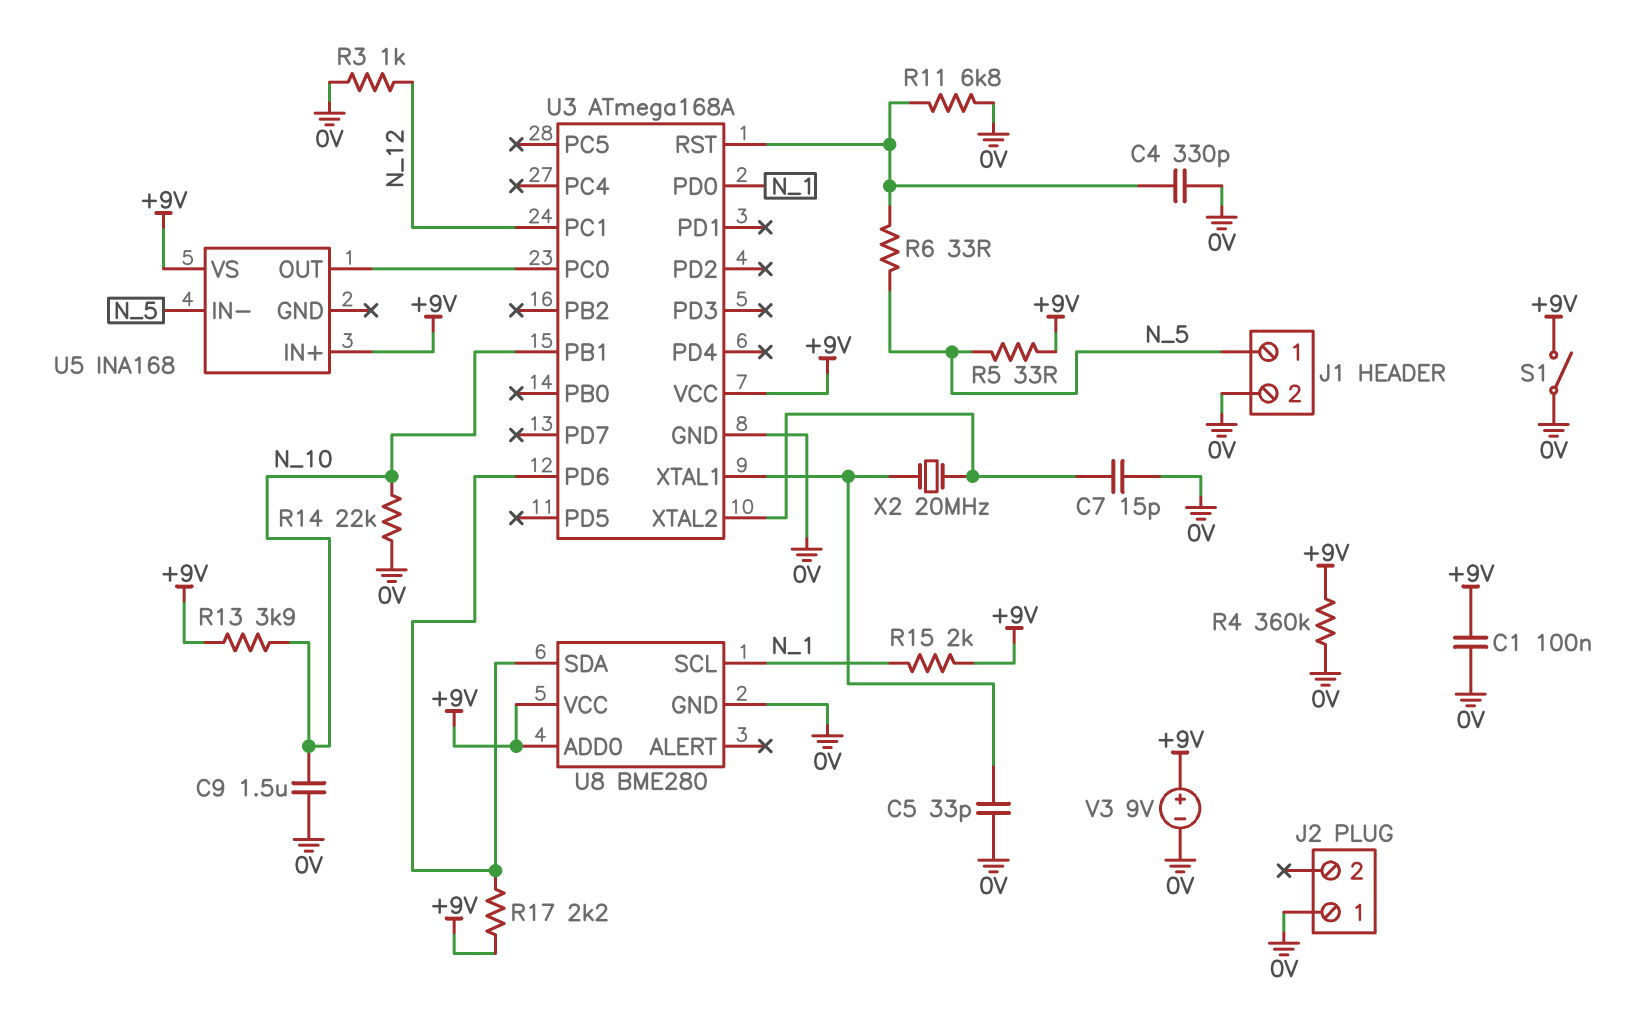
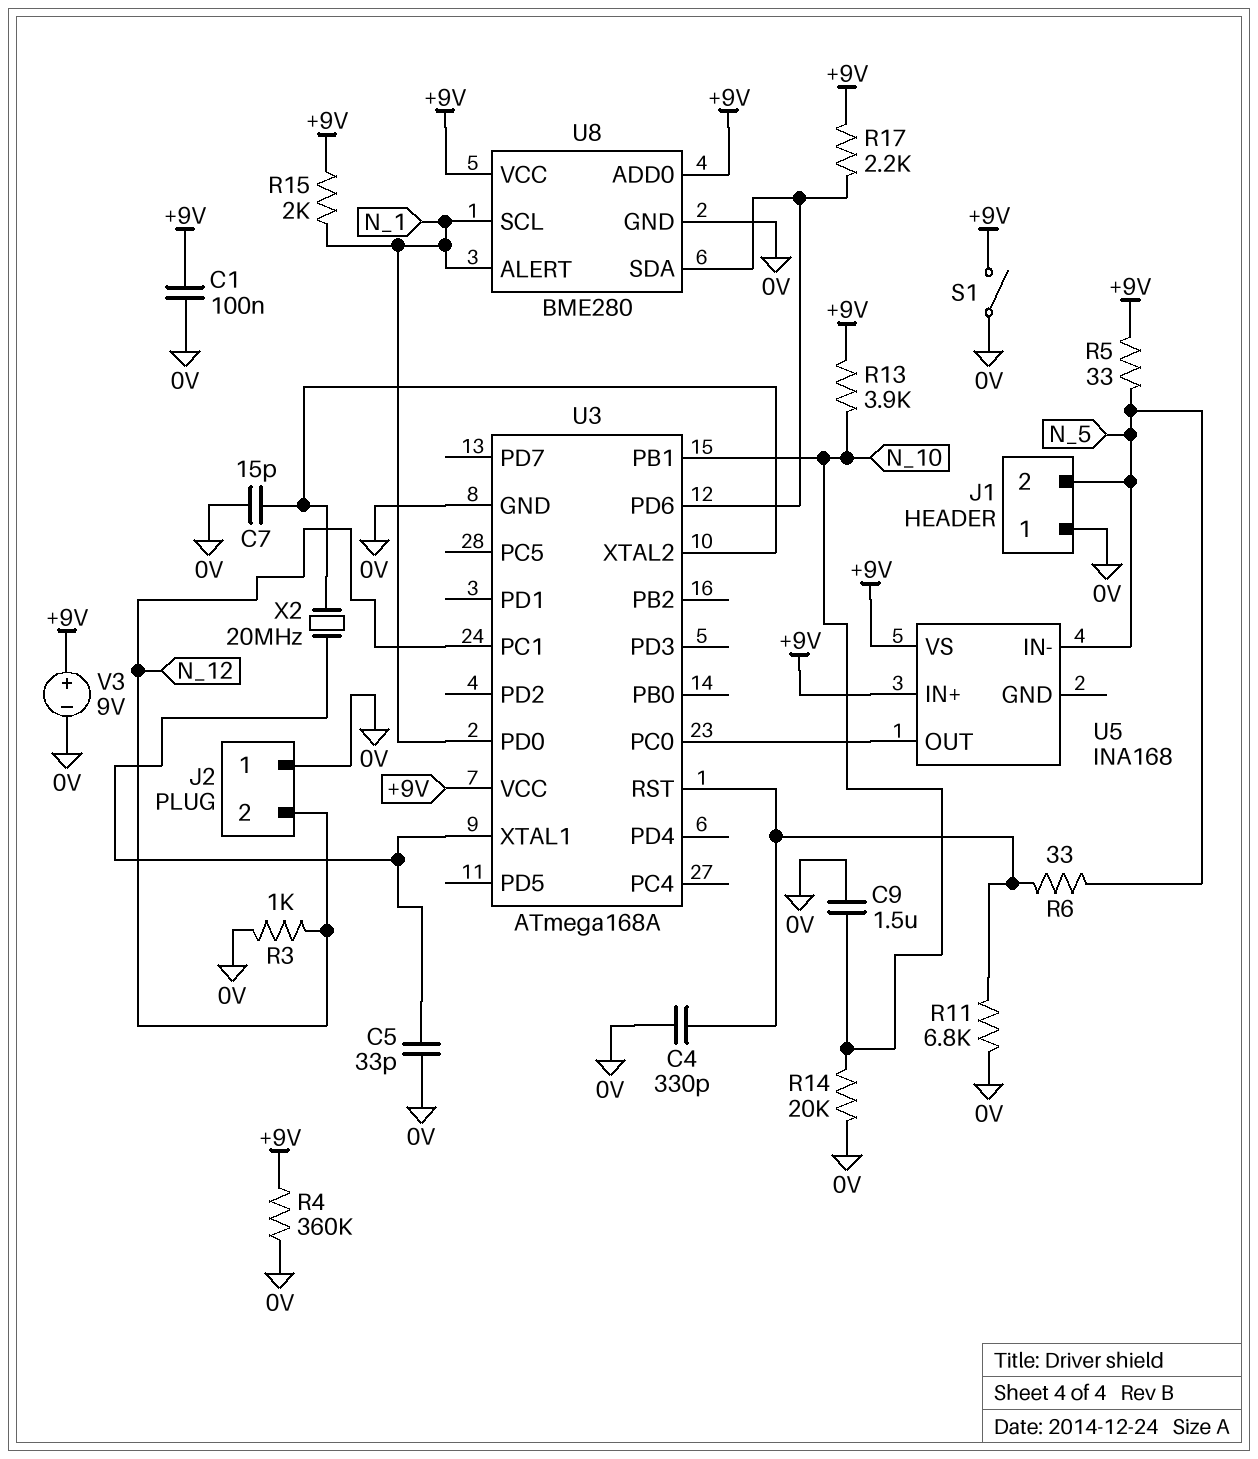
J1 pin 1: N_5 -> 0V
J1 pin 2: 0V -> N_5
J2 pin 2: none -> N_12
R14: 22k (0V, N_10) -> 20k (0V, N_10)
U8 pin ALERT: none -> N_1

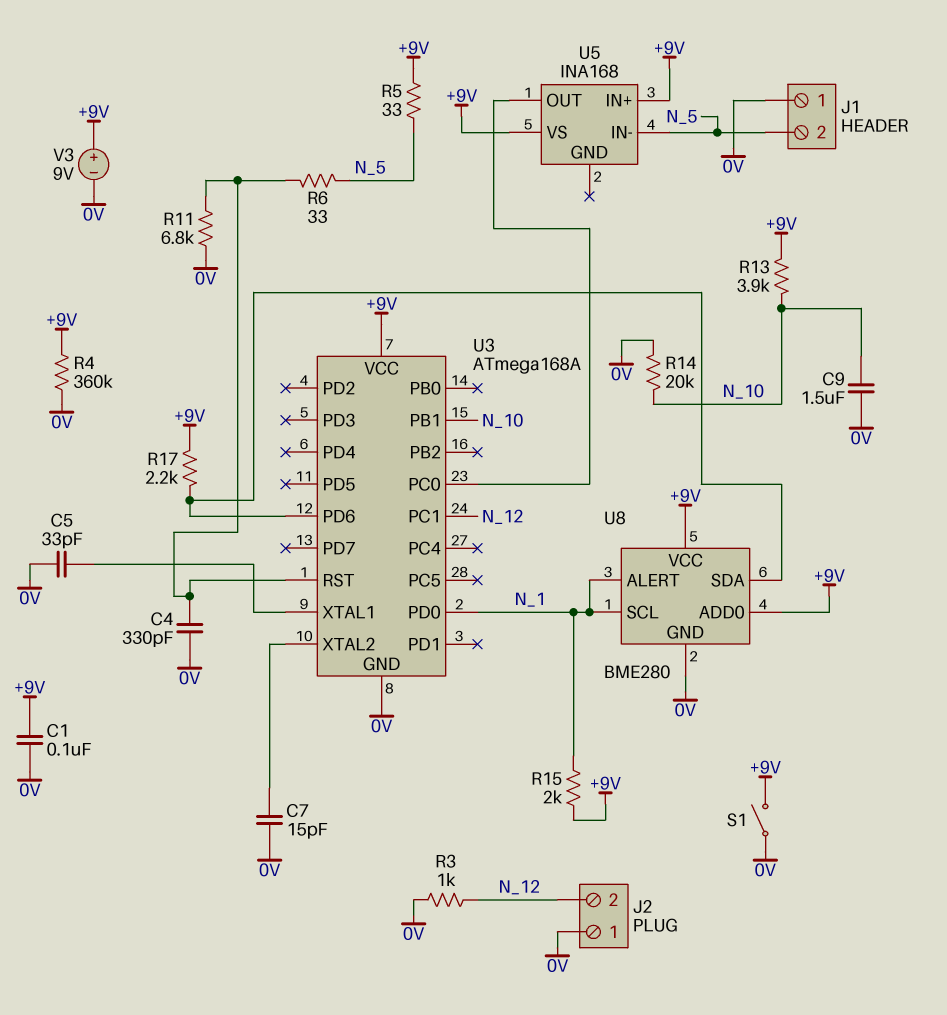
X2: 20MHz (U3/XTAL1, U3/XTAL2) -> none

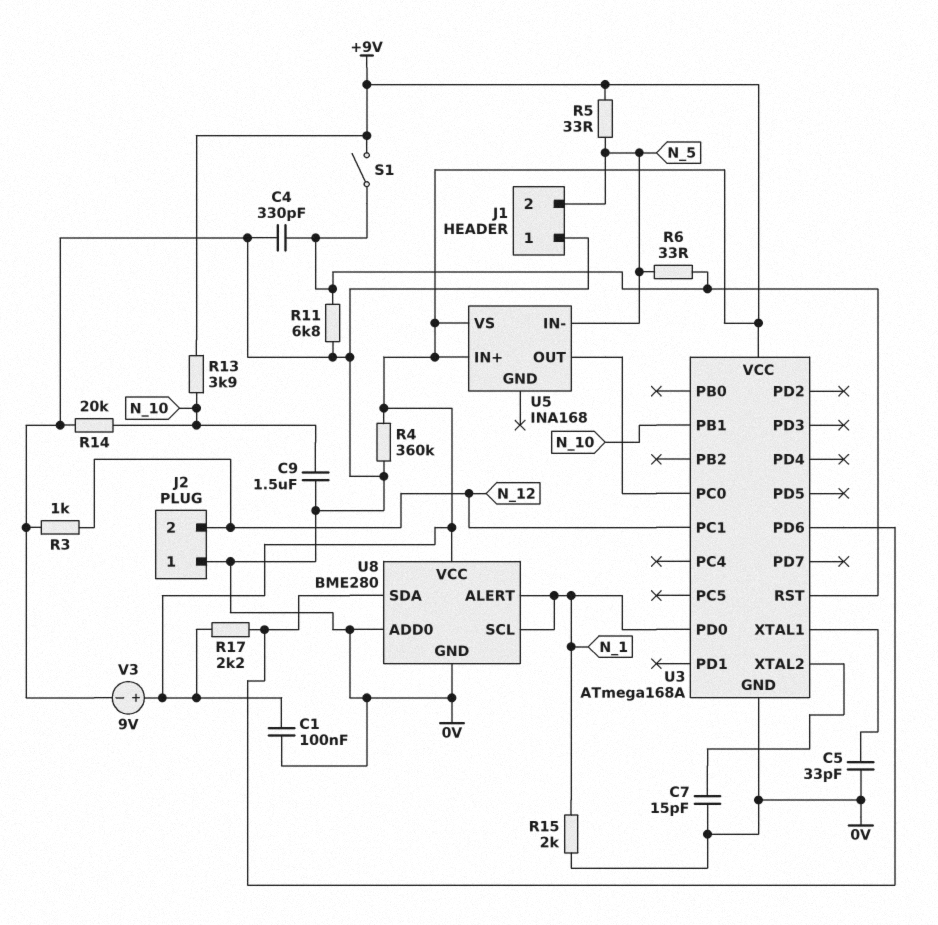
R15: 2k (+9V, N_1) -> 2k (0V, N_1)
S1: switch (+9V, 0V) -> switch (+9V, U3/RST)
U8 pin ADD0: +9V -> 0V

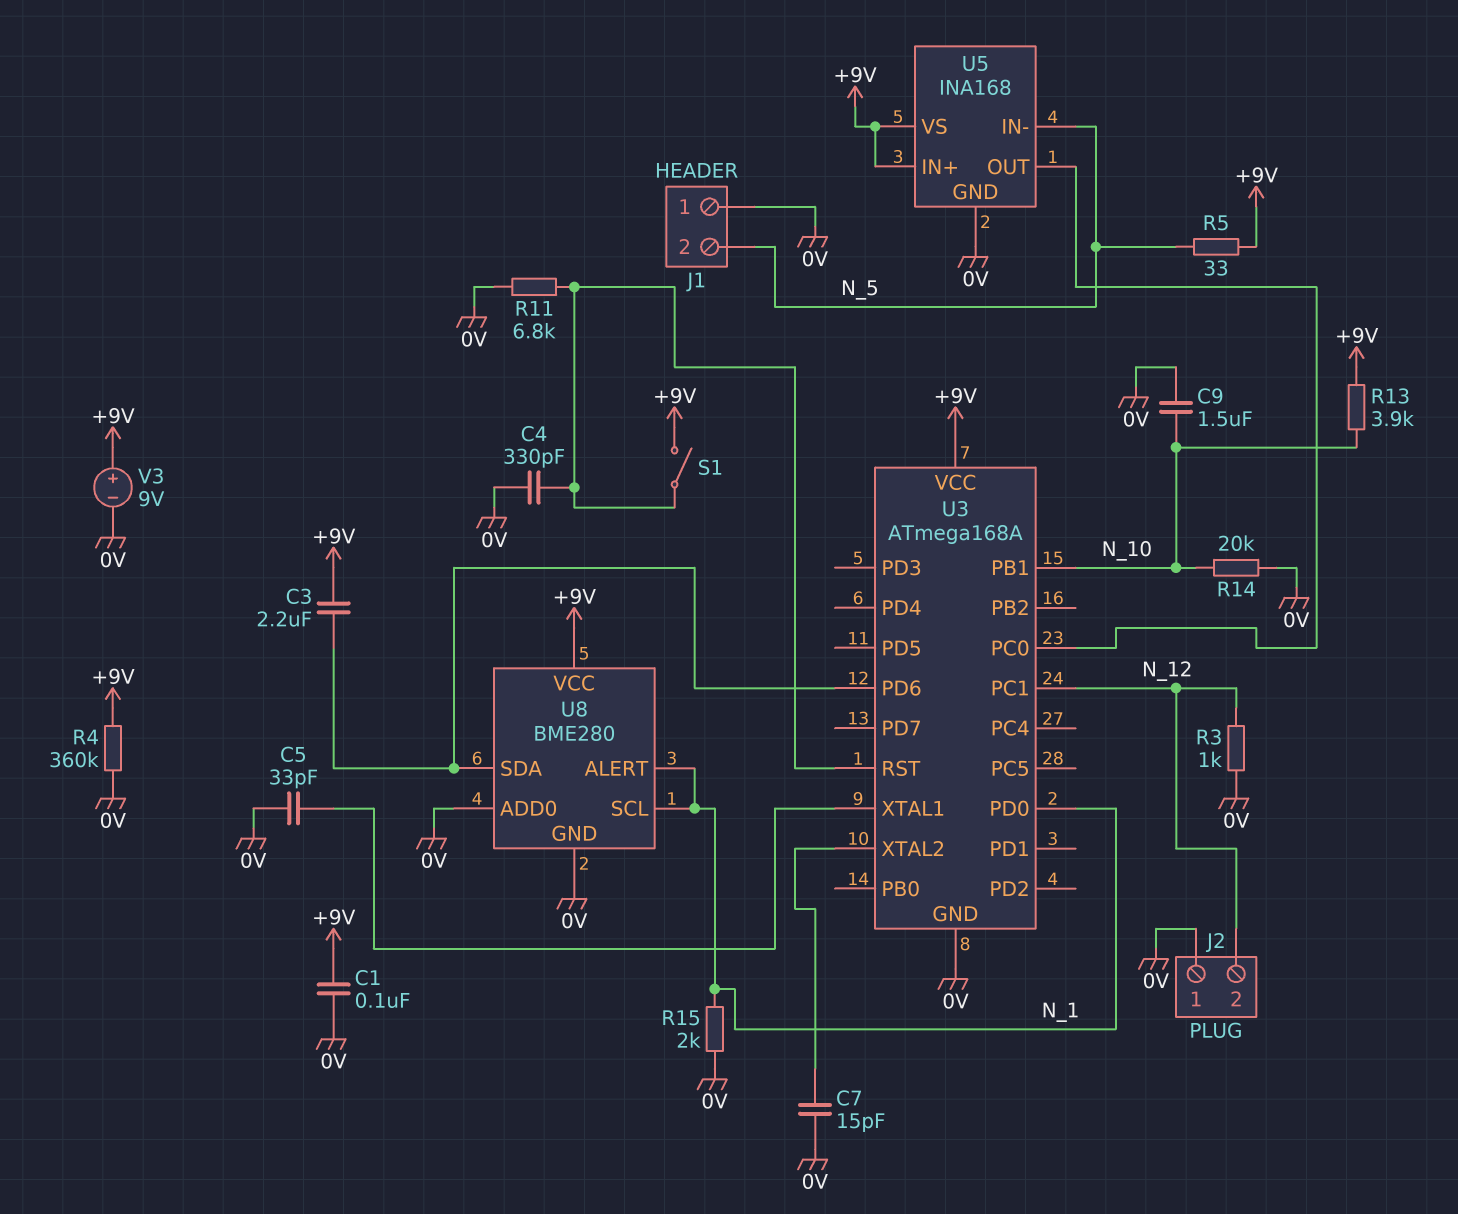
C3: none -> 2.2uF (+9V, U3/PD6)
R6: 33 (N_5, U3/RST) -> none
R17: 2.2k (+9V, U3/PD6) -> none
U5 pin GND: none -> 0V

